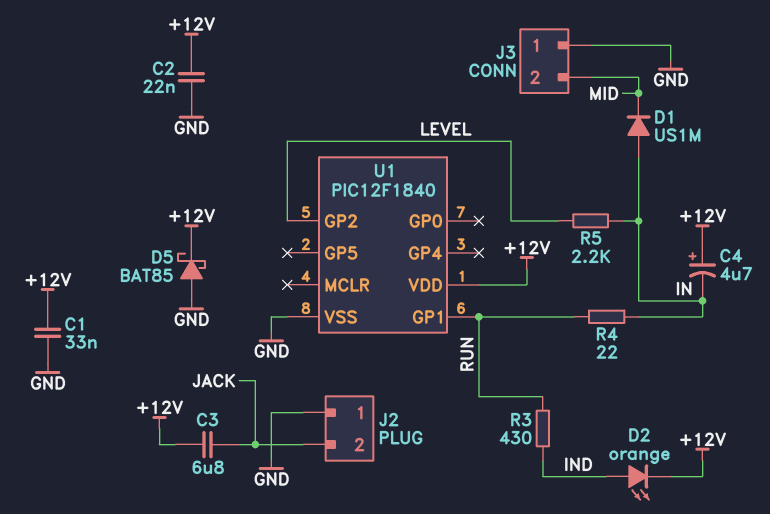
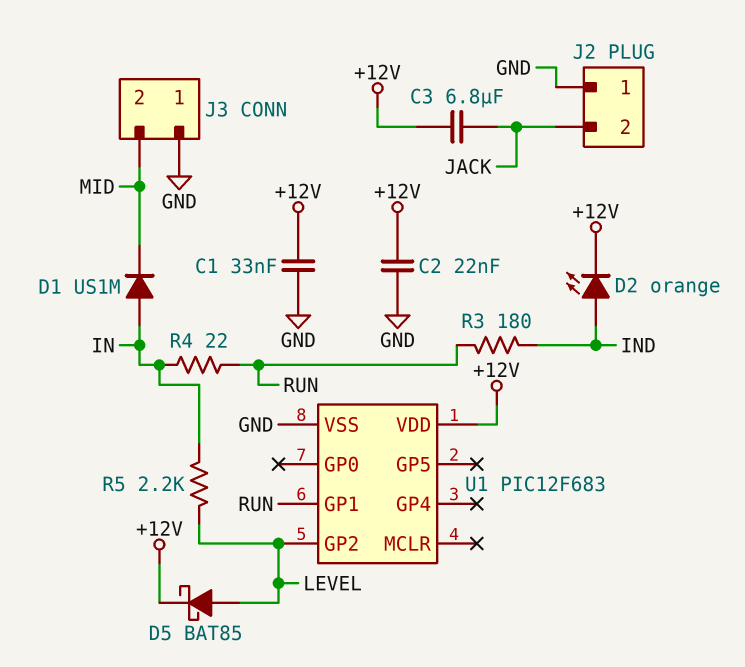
C4: 4.7uF (plus +12V, minus IN) -> none
D5: schottky BAT85 (A GND, K +12V) -> schottky BAT85 (A LEVEL, K +12V)
R3: 430 (IND, RUN) -> 180 (IND, RUN)
U1: PIC12F1840 -> PIC12F683

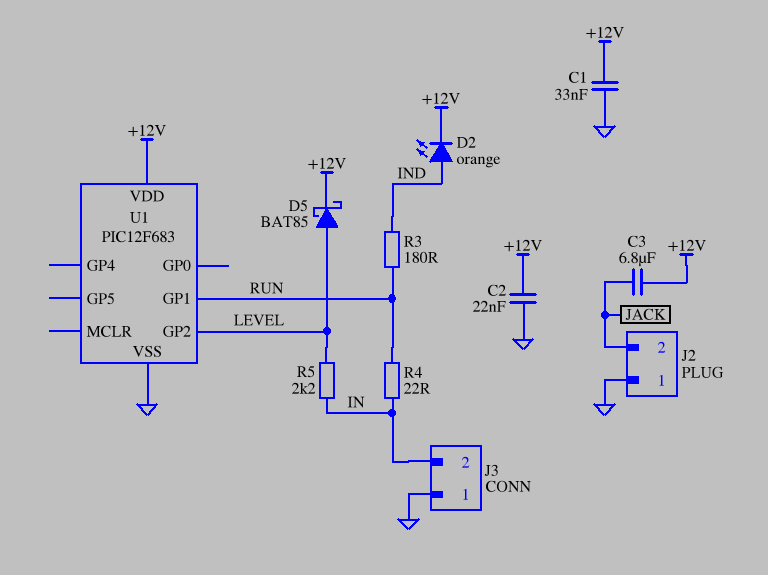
D1: diode US1M (A IN, K MID) -> none
J3 pin 2: MID -> IN

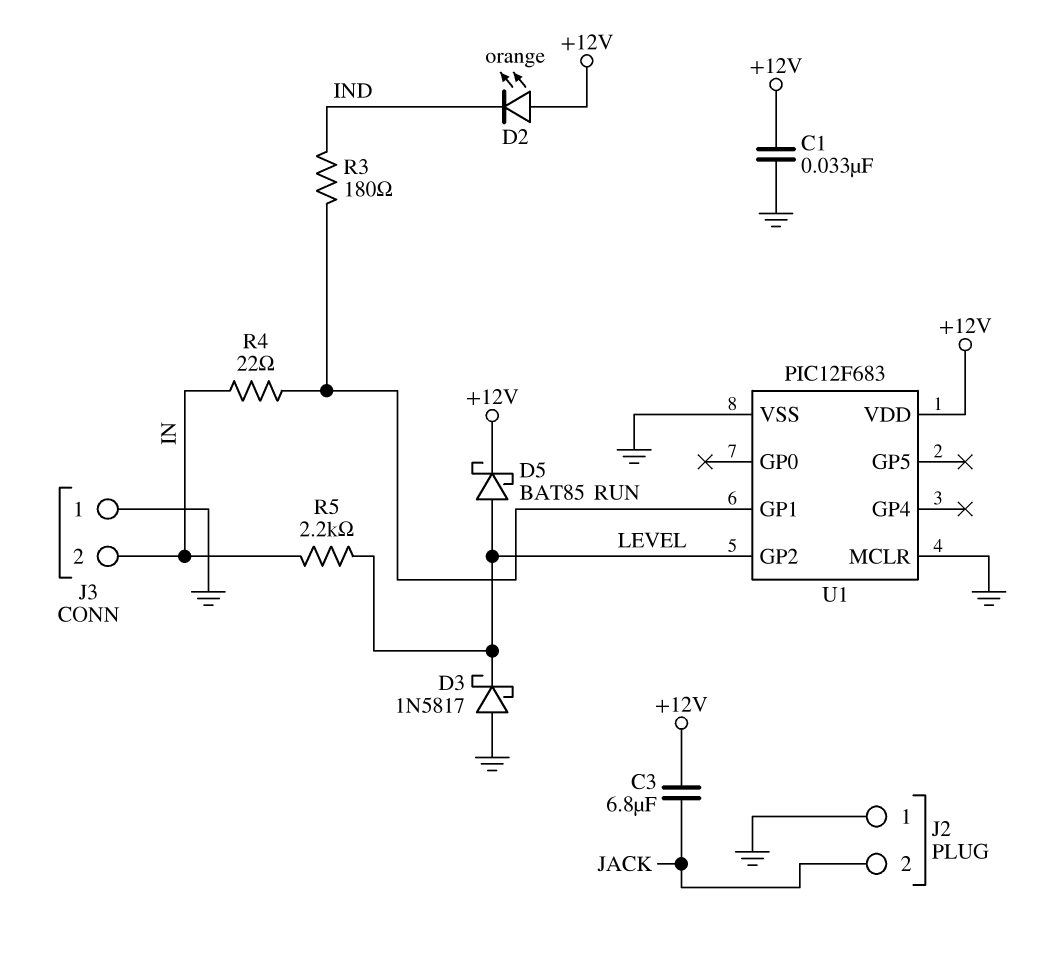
C2: 22nF (+12V, GND) -> none
D2: LED orange (A IND, K +12V) -> LED orange (A +12V, K IND)
D3: none -> schottky 1N5817 (A GND, K LEVEL)
U1 pin MCLR: none -> GND

